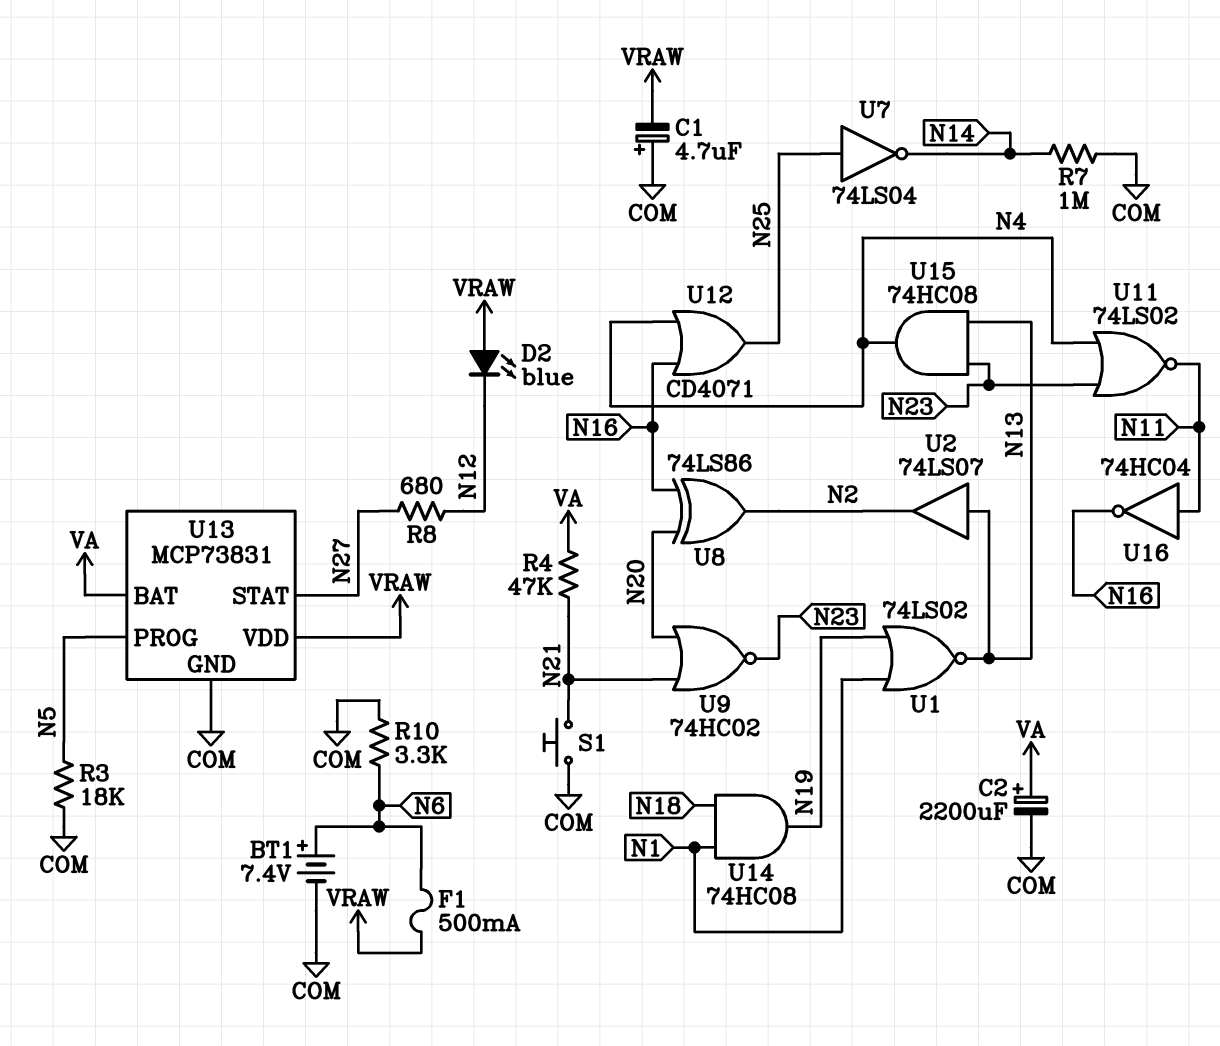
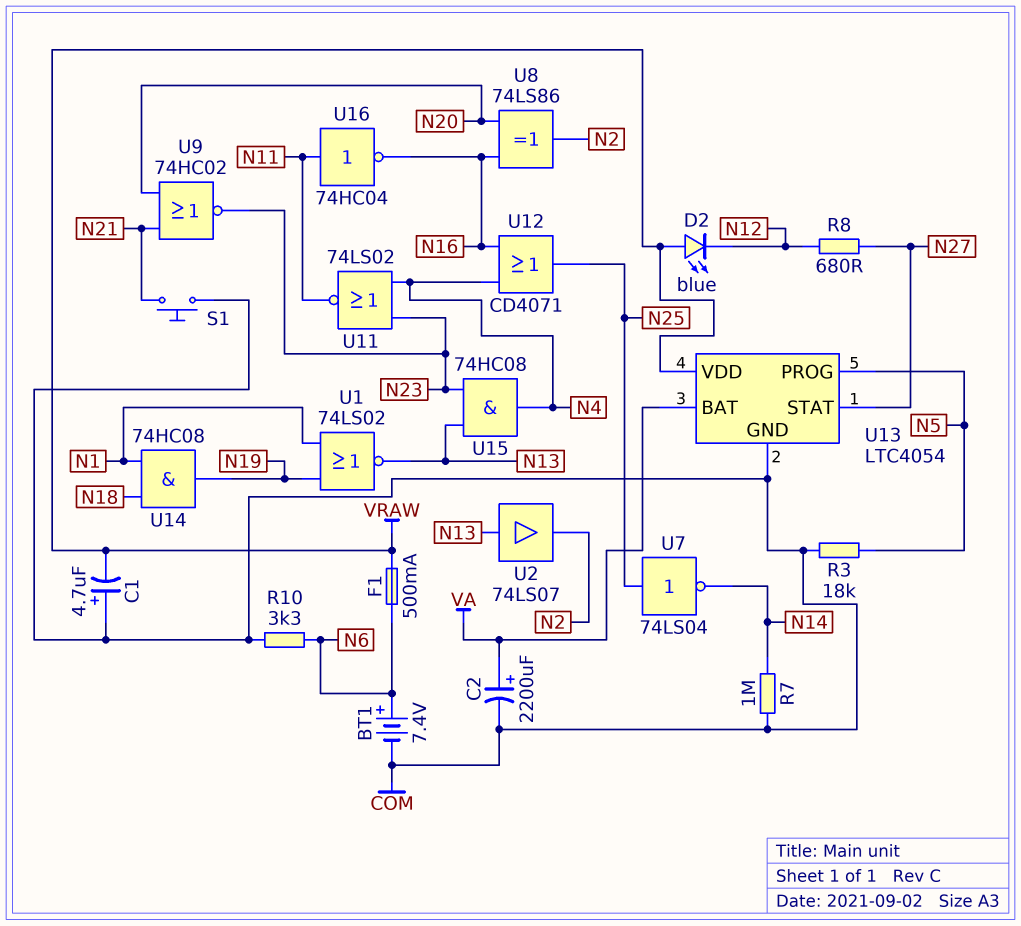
R4: 47k (N21, VA) -> none
U13: MCP73831 -> LTC4054

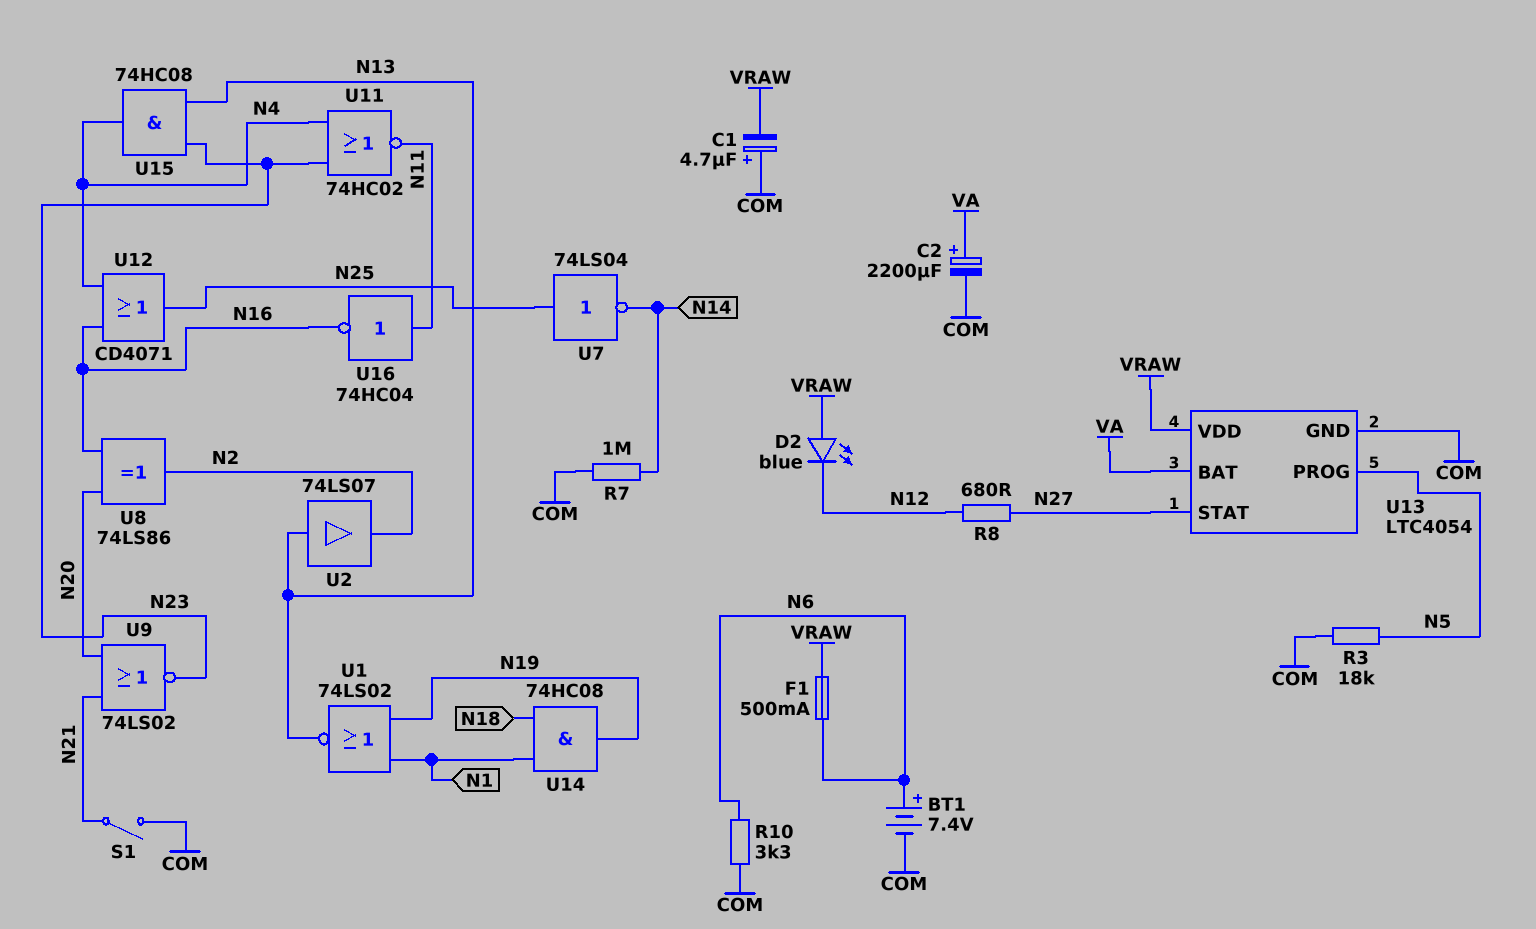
S1: button (COM, N21) -> switch (COM, N21)
U9: NOR 74HC02 (in N20, in N21, out N23) -> NOR 74LS02 (in N20, in N21, out N23)
U11: NOR 74LS02 (in N4, in N23, out N11) -> NOR 74HC02 (in N4, in N23, out N11)

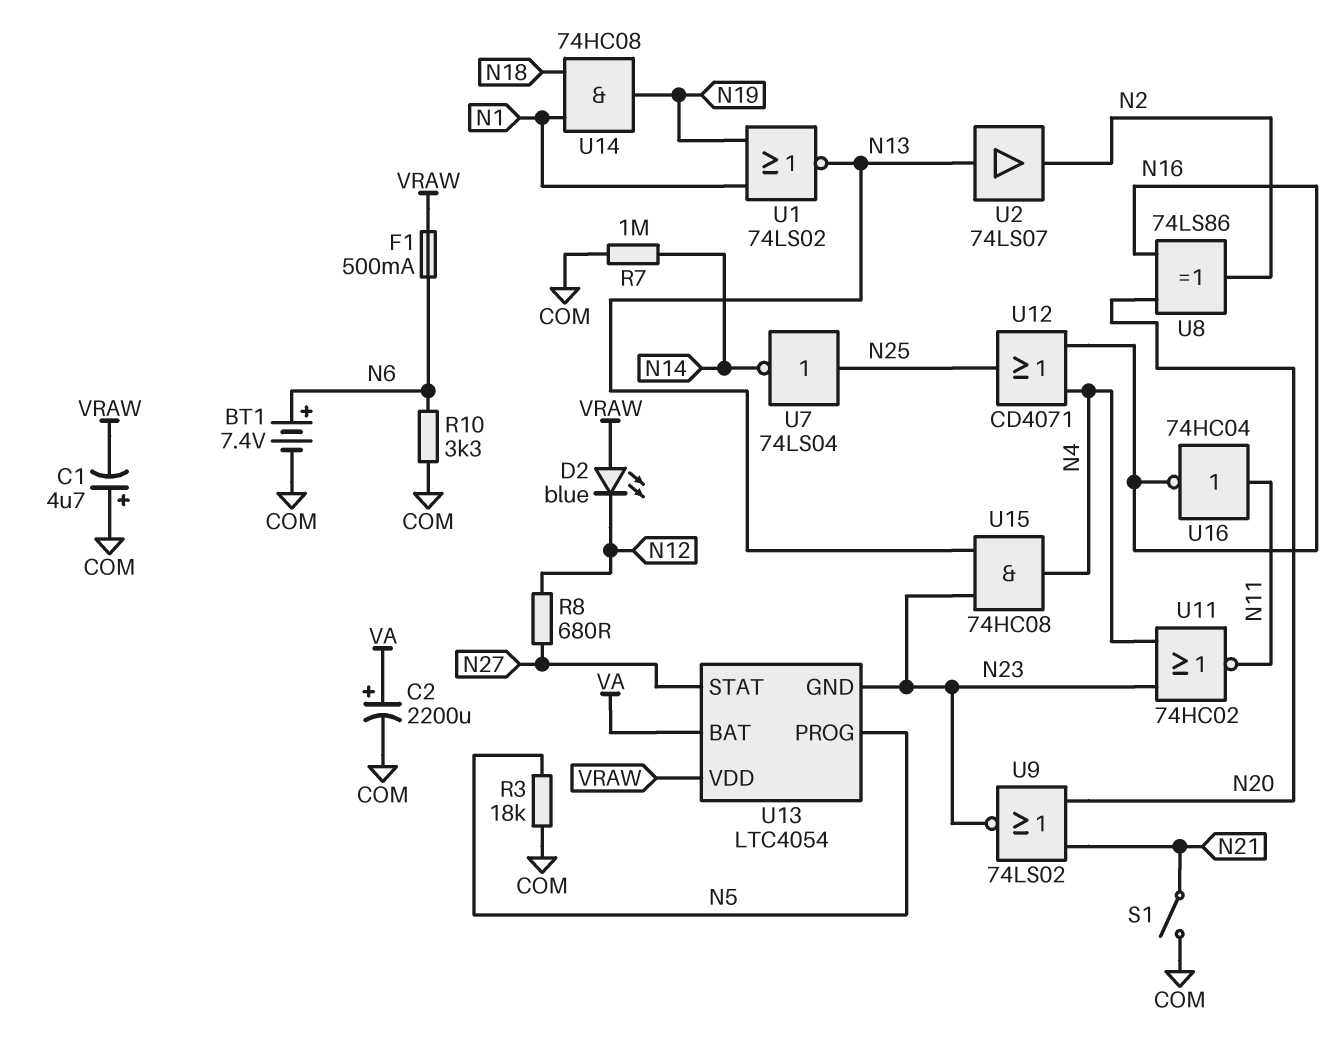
U13 pin GND: COM -> N23

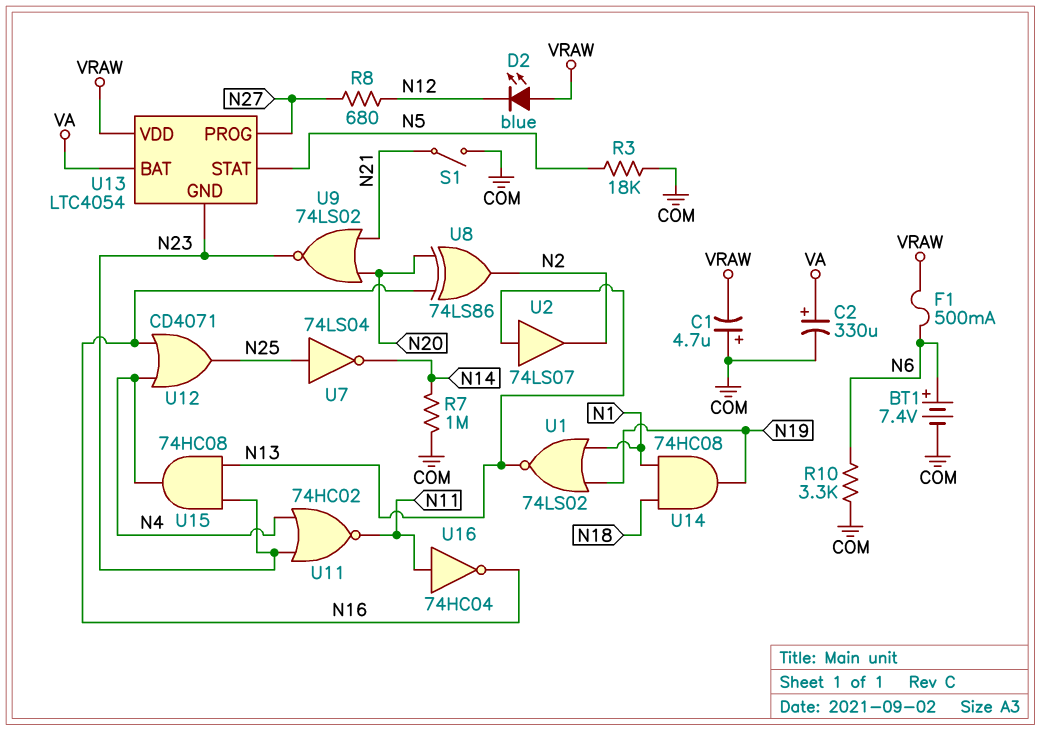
C2: 2200uF (plus VA, minus COM) -> 330uF (plus VA, minus COM)
U13 pin PROG: N5 -> N27
U13 pin STAT: N27 -> N5

